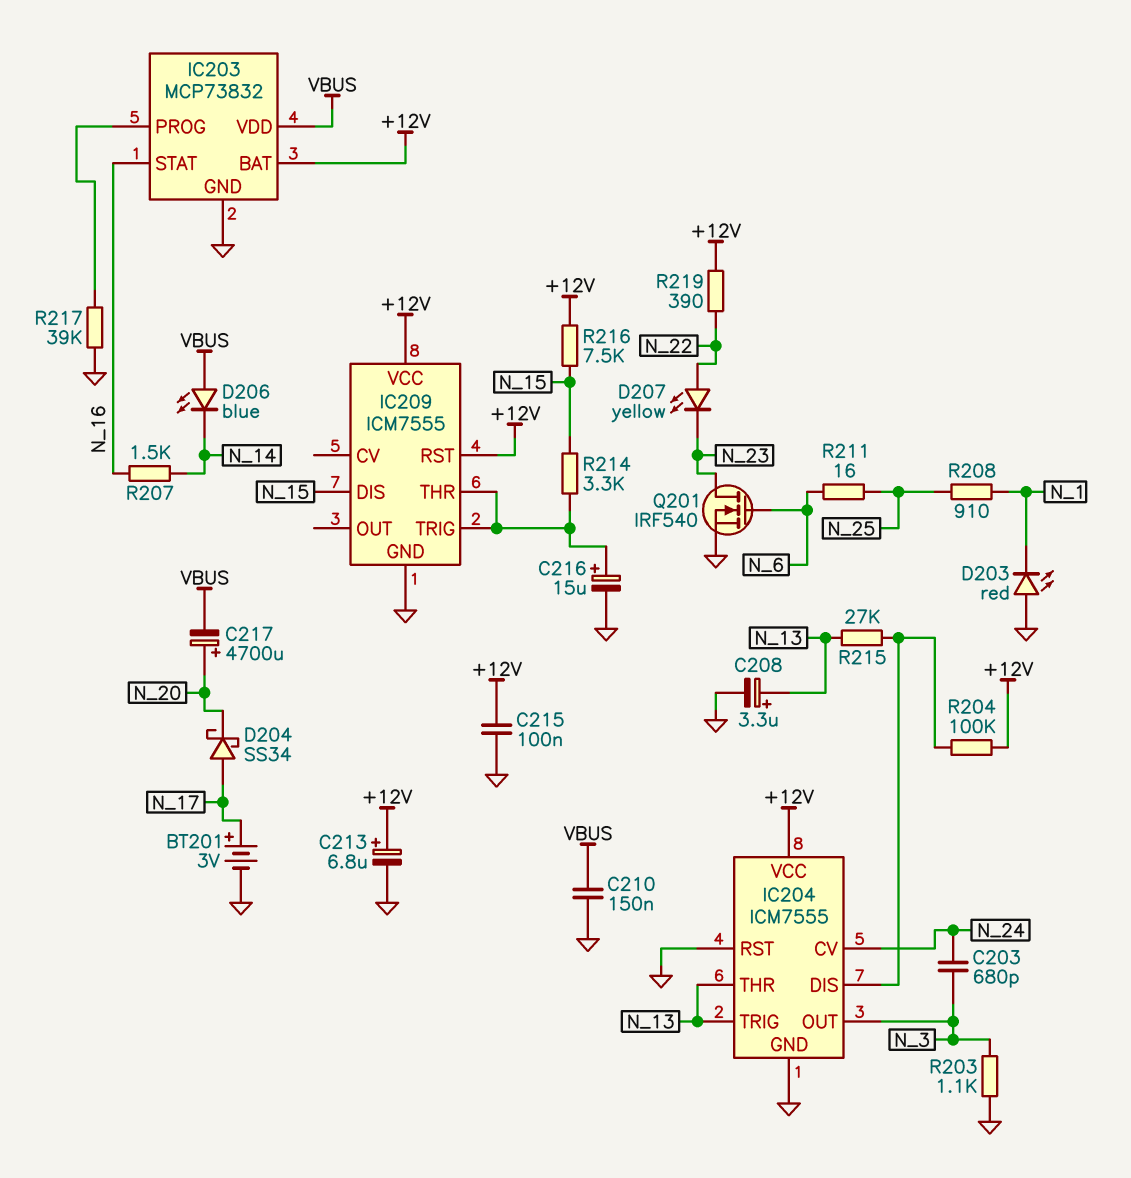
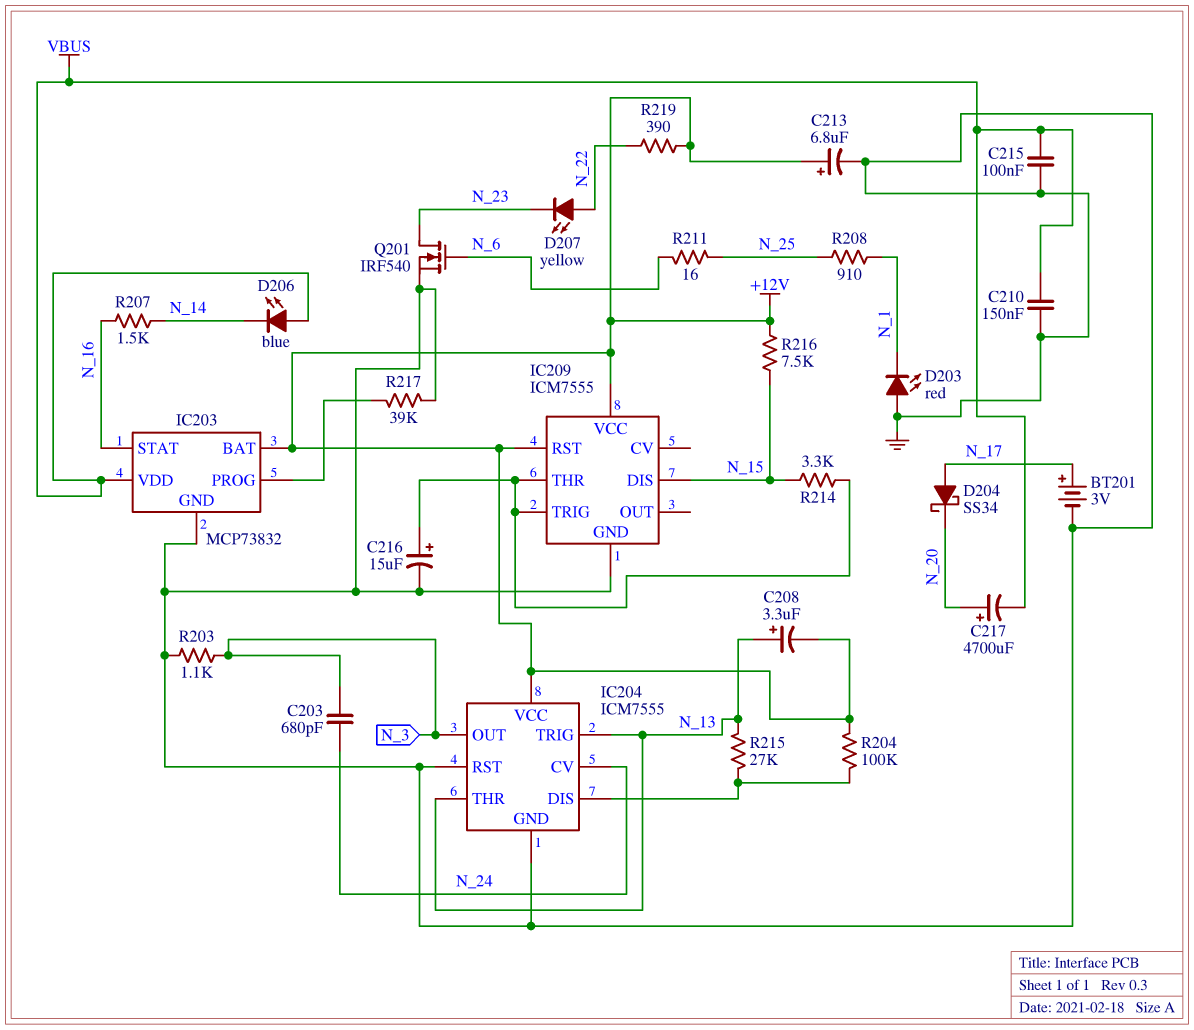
C208: 3.3uF (plus N_13, minus GND) -> 3.3uF (plus N_13, minus +12V)
C215: 100nF (+12V, GND) -> 100nF (GND, VBUS)

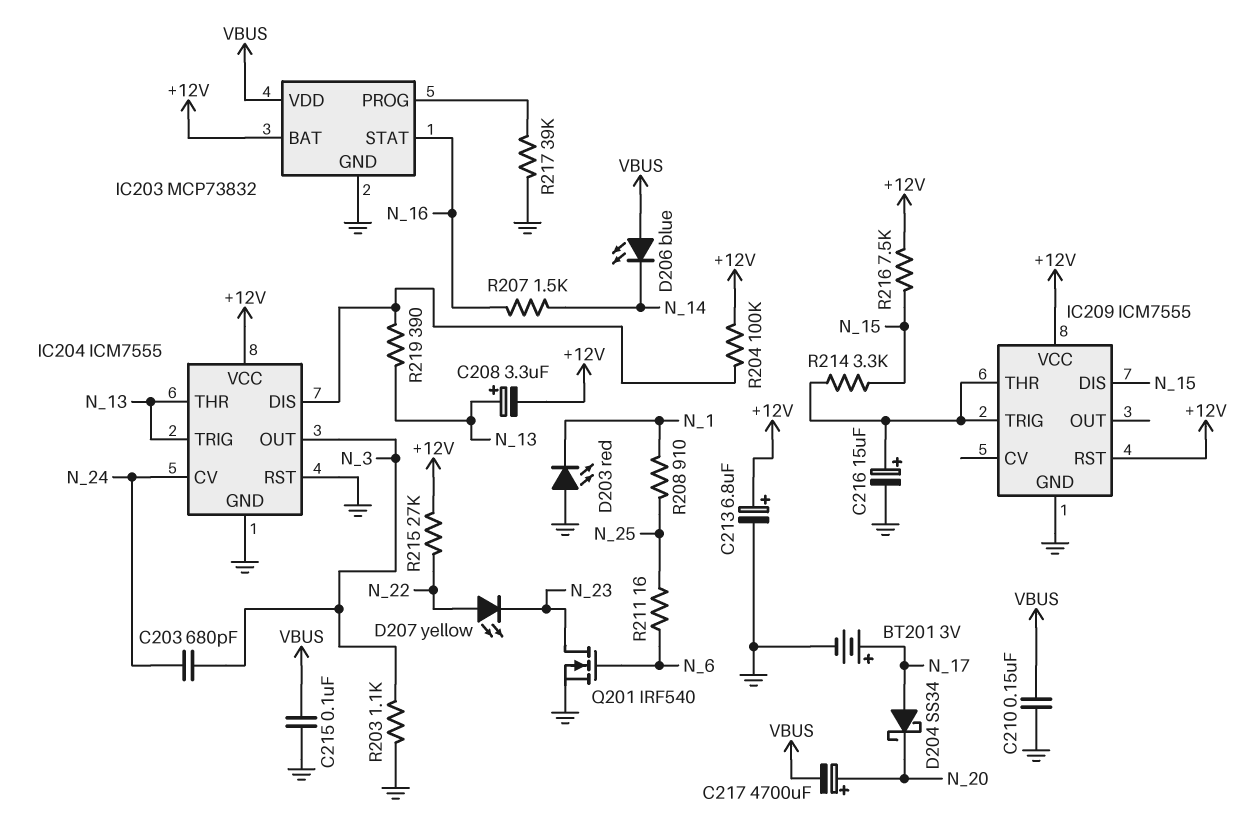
R215: 27k (IC204/DIS, N_13) -> 27k (+12V, N_22)
R219: 390 (+12V, N_22) -> 390 (IC204/DIS, N_13)

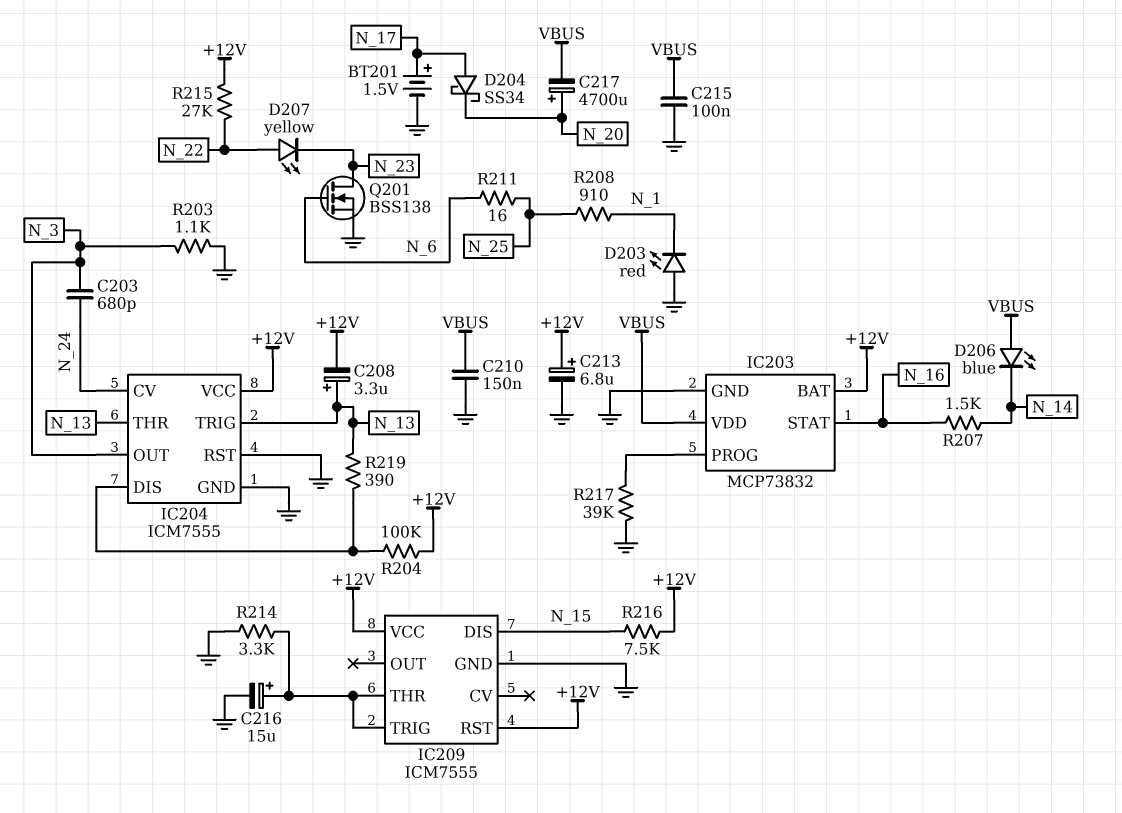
BT201: 3V (plus N_17, minus GND) -> 1.5V (plus N_17, minus GND)
Q201: NMOS IRF540 (G N_6, D N_23, S GND) -> NMOS BSS138 (G N_6, D N_23, S GND)
R214: 3.3k (IC209/THR, N_15) -> 3.3k (GND, IC209/THR)

